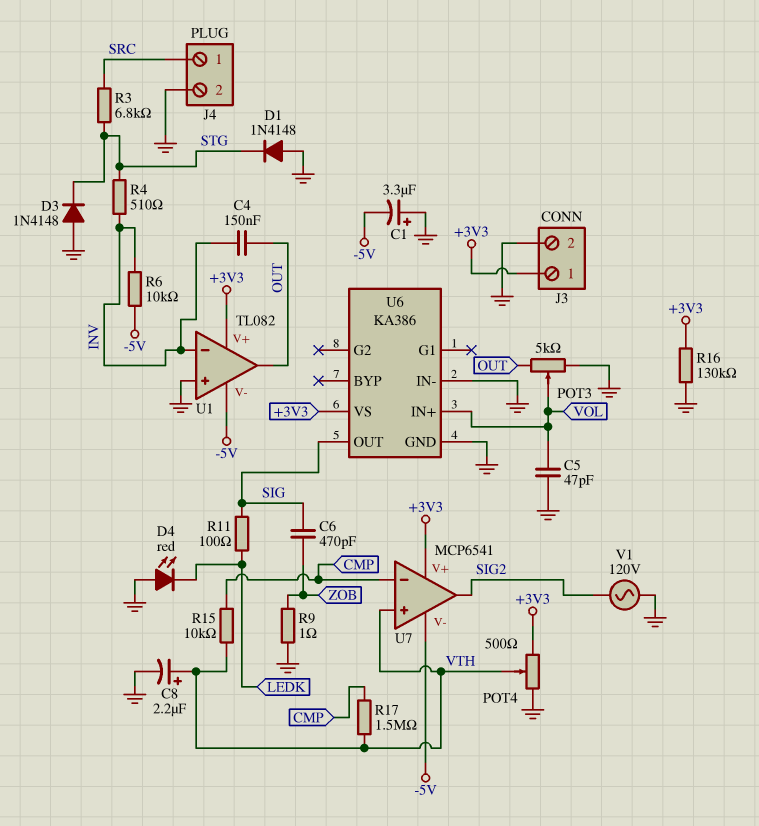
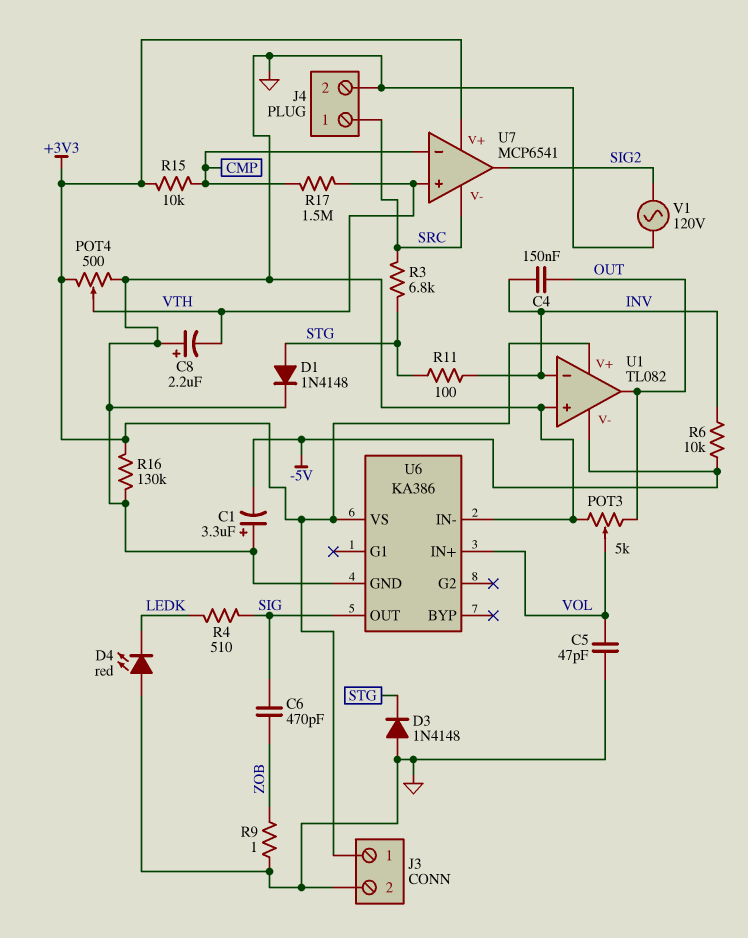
C8: 2.2uF (plus VTH, minus GND) -> 2.2uF (plus GND, minus VTH)
D1: diode 1N4148 (A GND, K STG) -> diode 1N4148 (A STG, K GND)
R4: 510 (INV, STG) -> 510 (LEDK, SIG)
R11: 100 (LEDK, SIG) -> 100 (INV, STG)
R15: 10k (CMP, VTH) -> 10k (+3V3, CMP)
U7 pin V-: -5V -> SRC

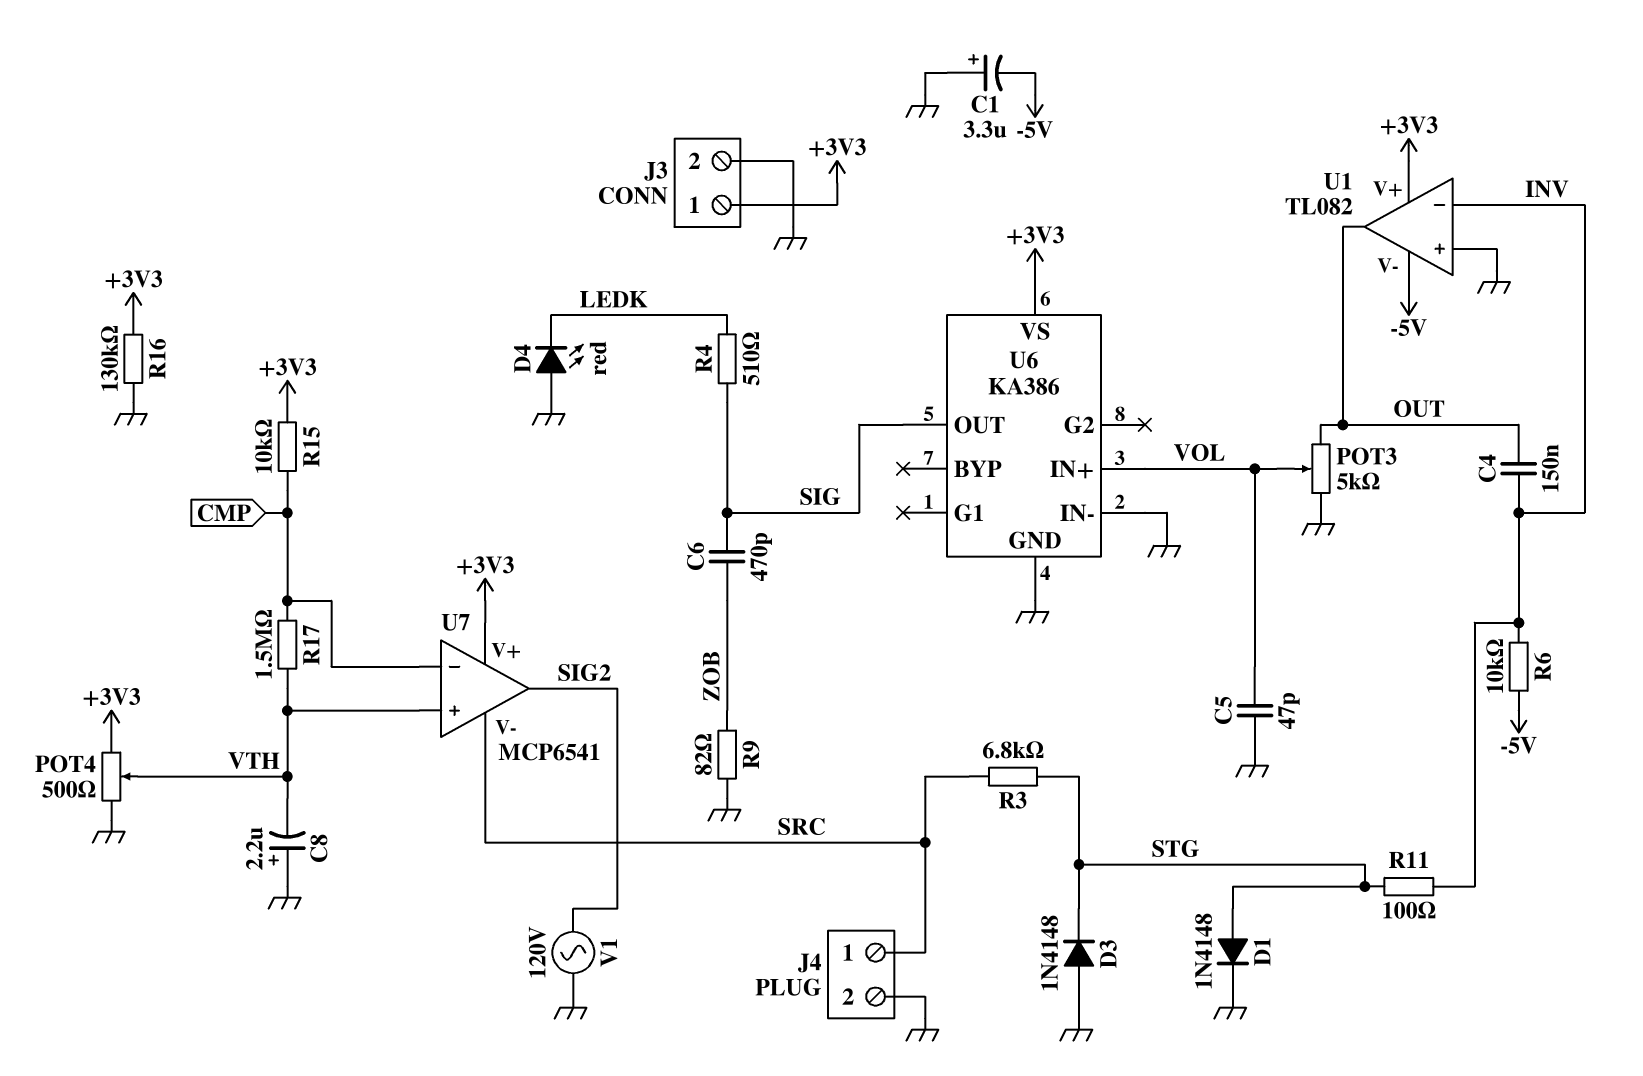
R9: 1 (GND, ZOB) -> 82 (GND, ZOB)

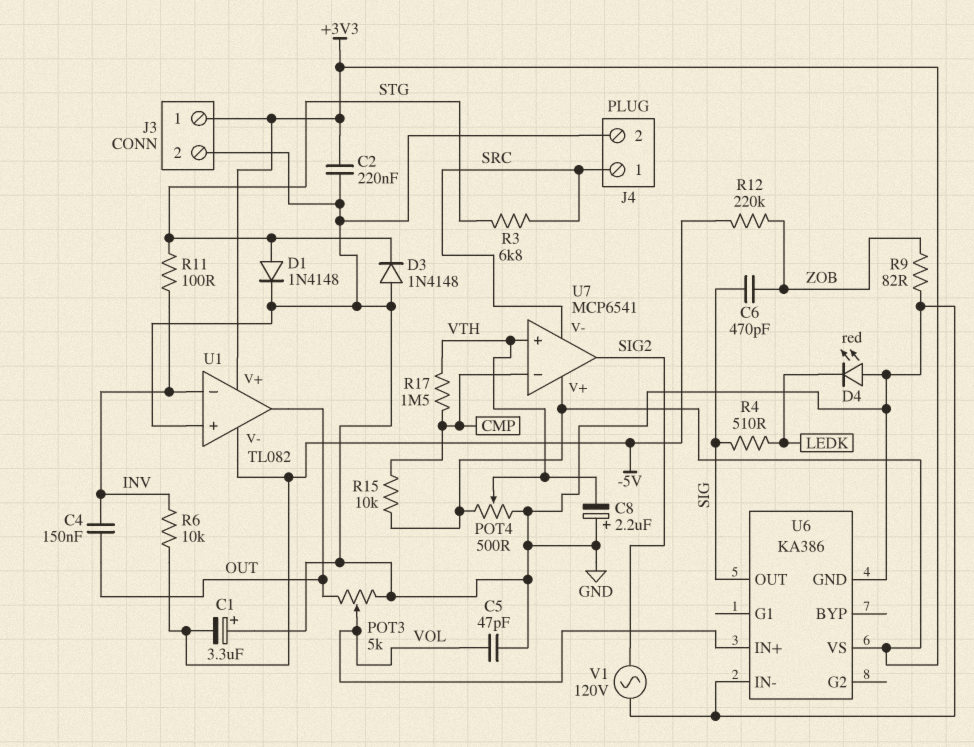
C2: none -> 220nF (+3V3, GND)
R12: none -> 220k (-5V, ZOB)
R16: 130k (+3V3, GND) -> none

